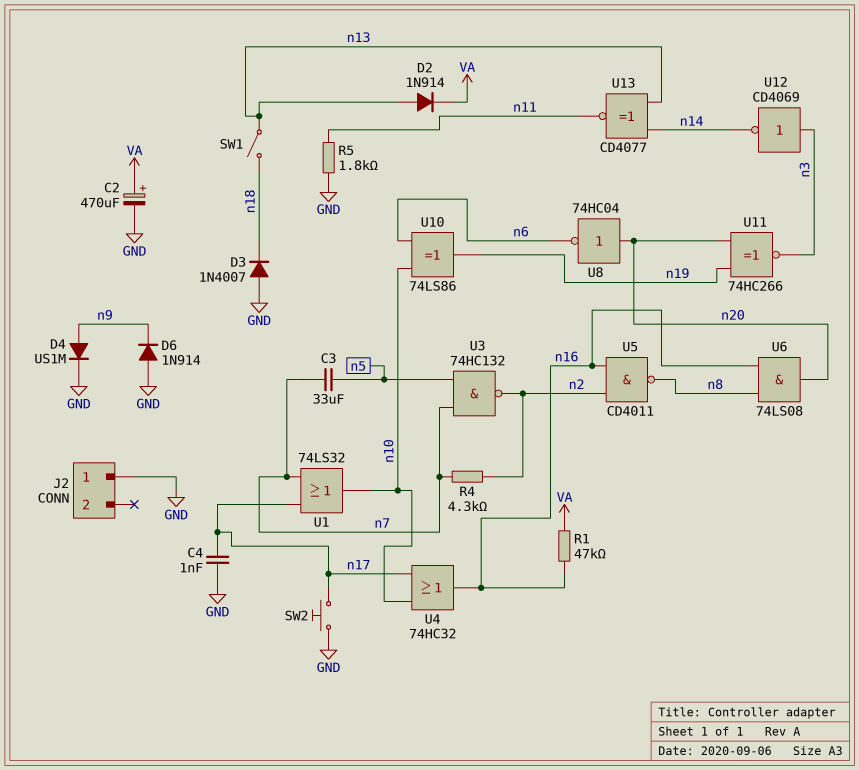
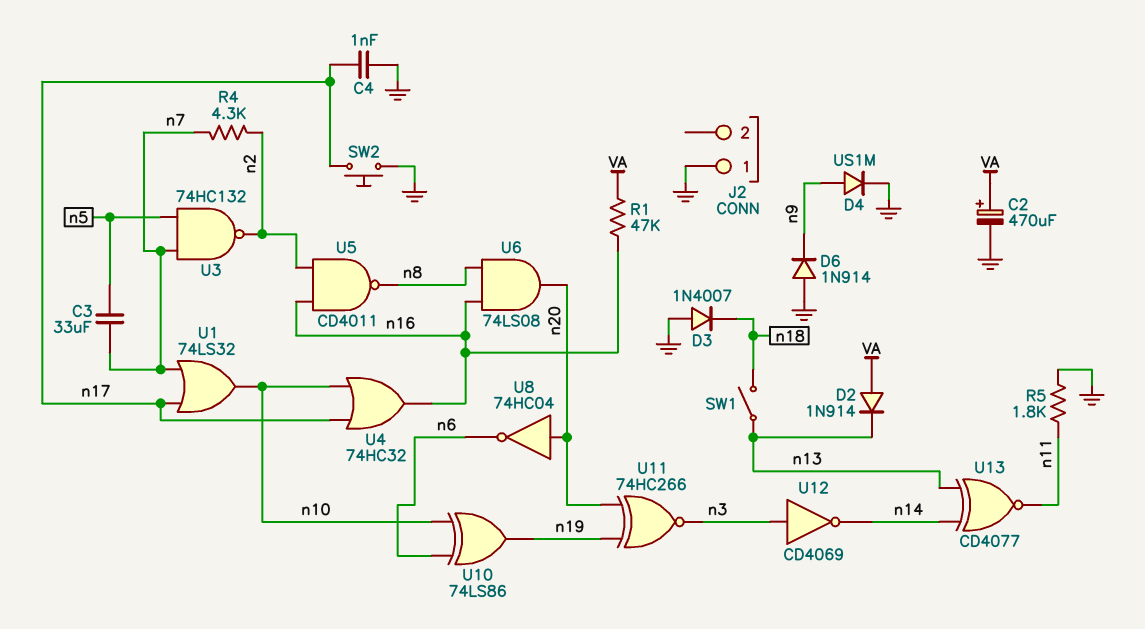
D2: diode 1N914 (A n13, K VA) -> diode 1N914 (A VA, K n13)

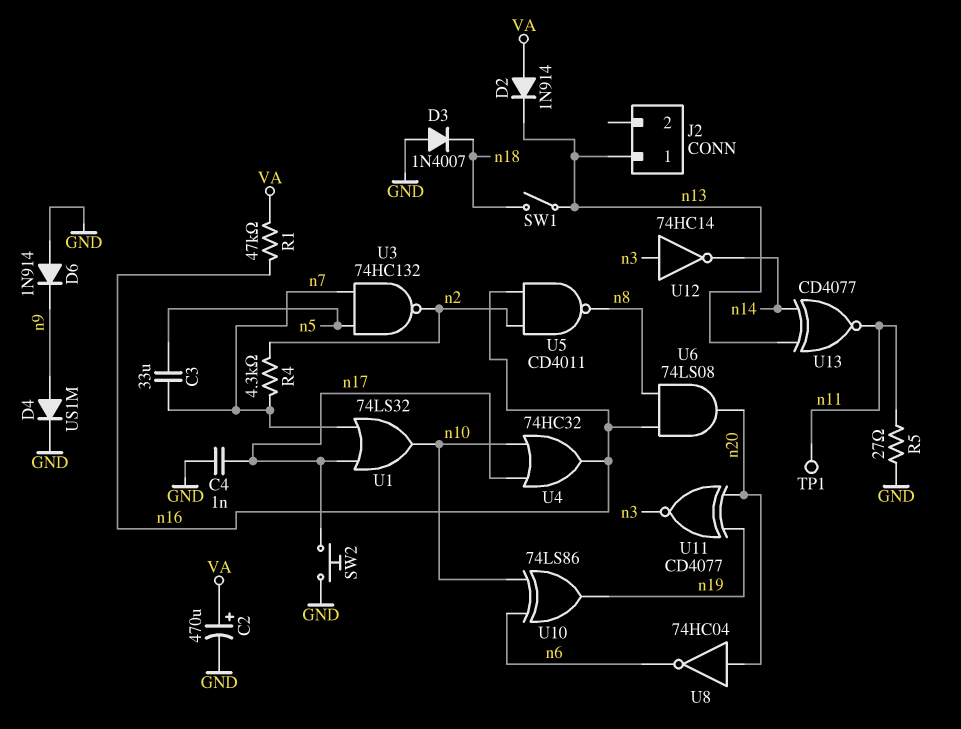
J2 pin 1: GND -> n13
R5: 1.8k (GND, n11) -> 27 (GND, n11)
TP1: none -> test point (n11)
U11: XNOR 74HC266 (in n19, in n20, out n3) -> XNOR CD4077 (in n19, in n20, out n3)
U12: NOT CD4069 (in n3, out n14) -> NOT 74HC14 (in n3, out n14)

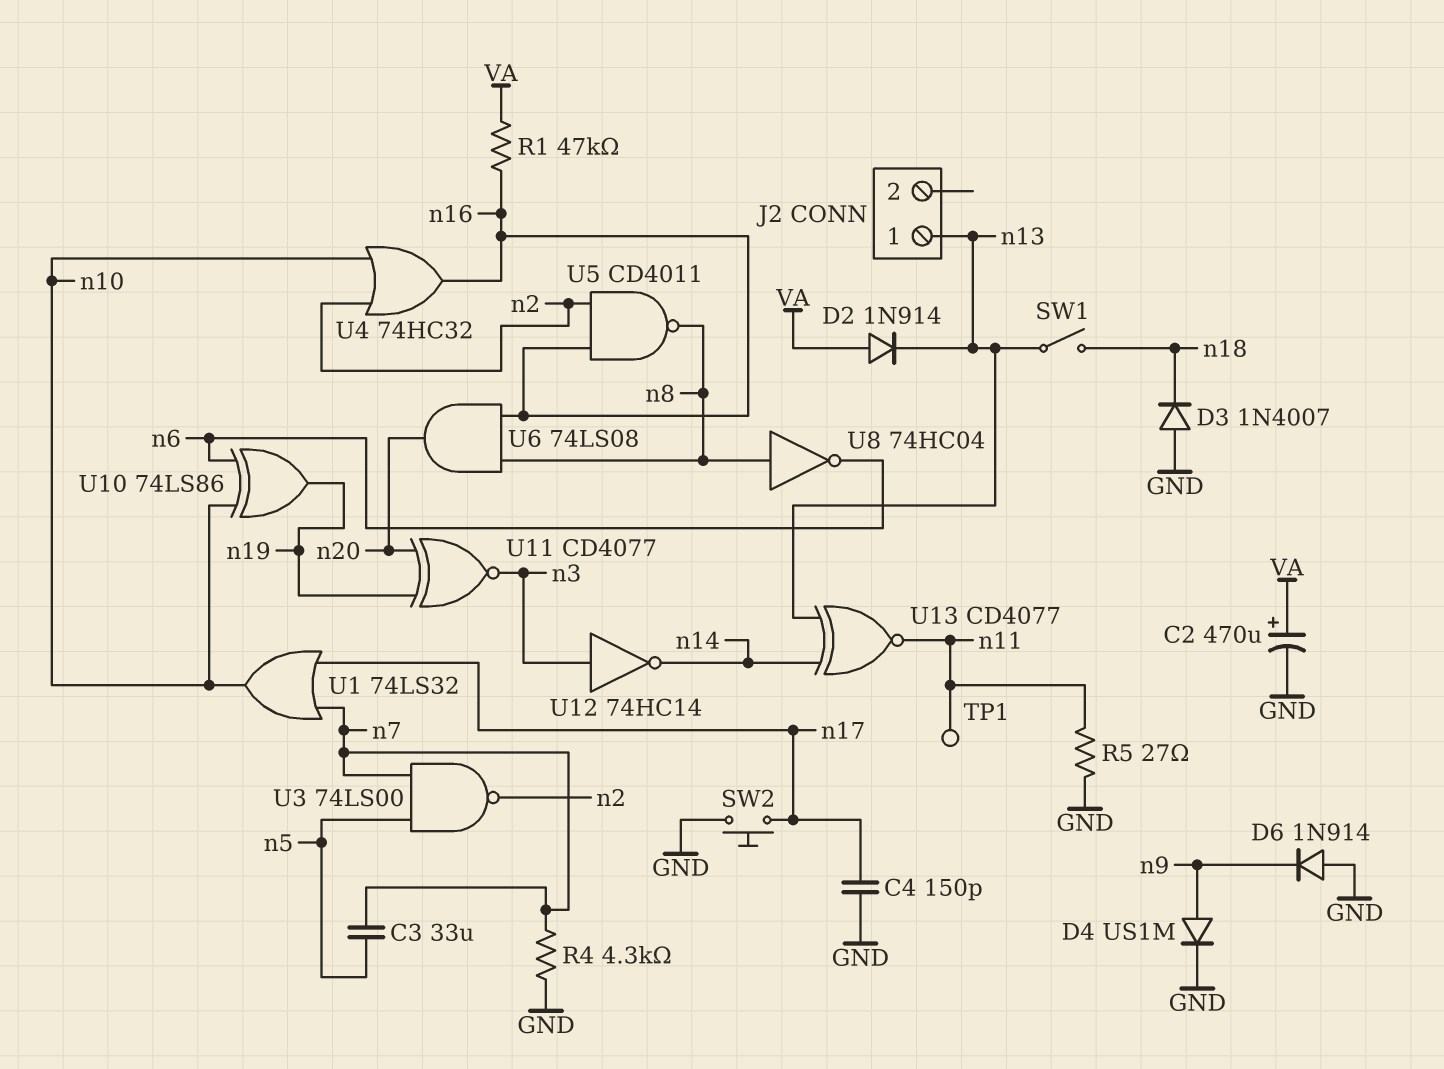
C4: 1nF (GND, n17) -> 150pF (GND, n17)
R4: 4.3k (n2, n7) -> 4.3k (GND, n7)
U3: NAND 74HC132 (in n5, in n7, out n2) -> NAND 74LS00 (in n5, in n7, out n2)
U4: OR 74HC32 (in n10, in n17, out n16) -> OR 74HC32 (in n2, in n10, out n16)
U8: NOT 74HC04 (in n20, out n6) -> NOT 74HC04 (in n8, out n6)

